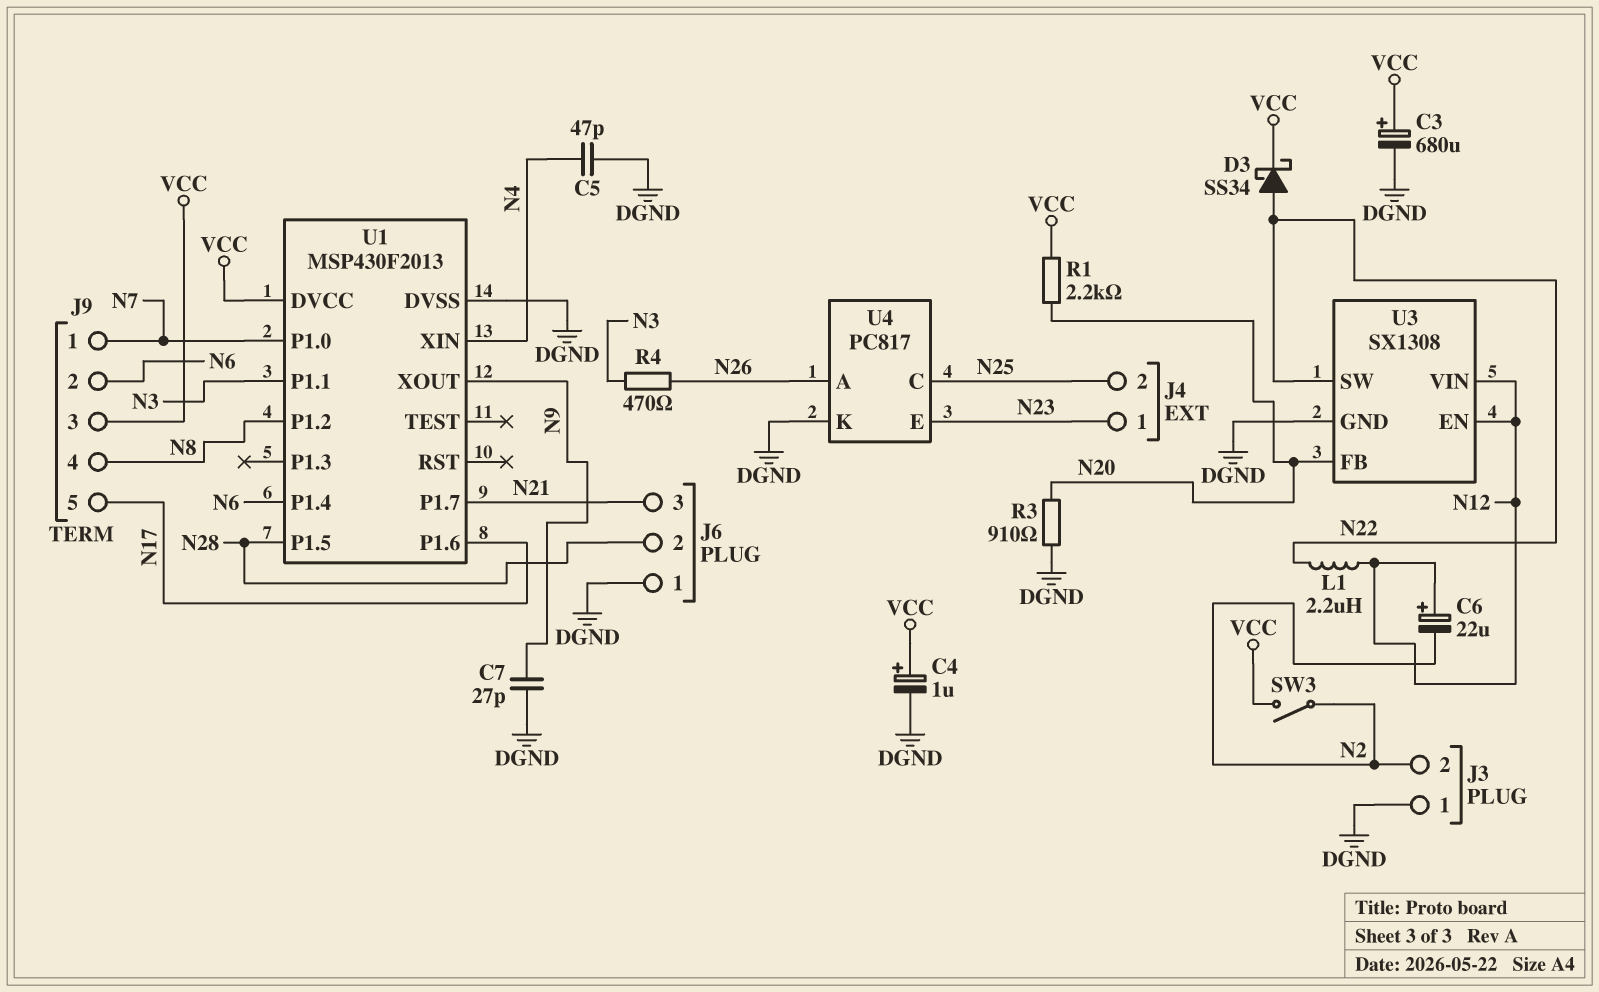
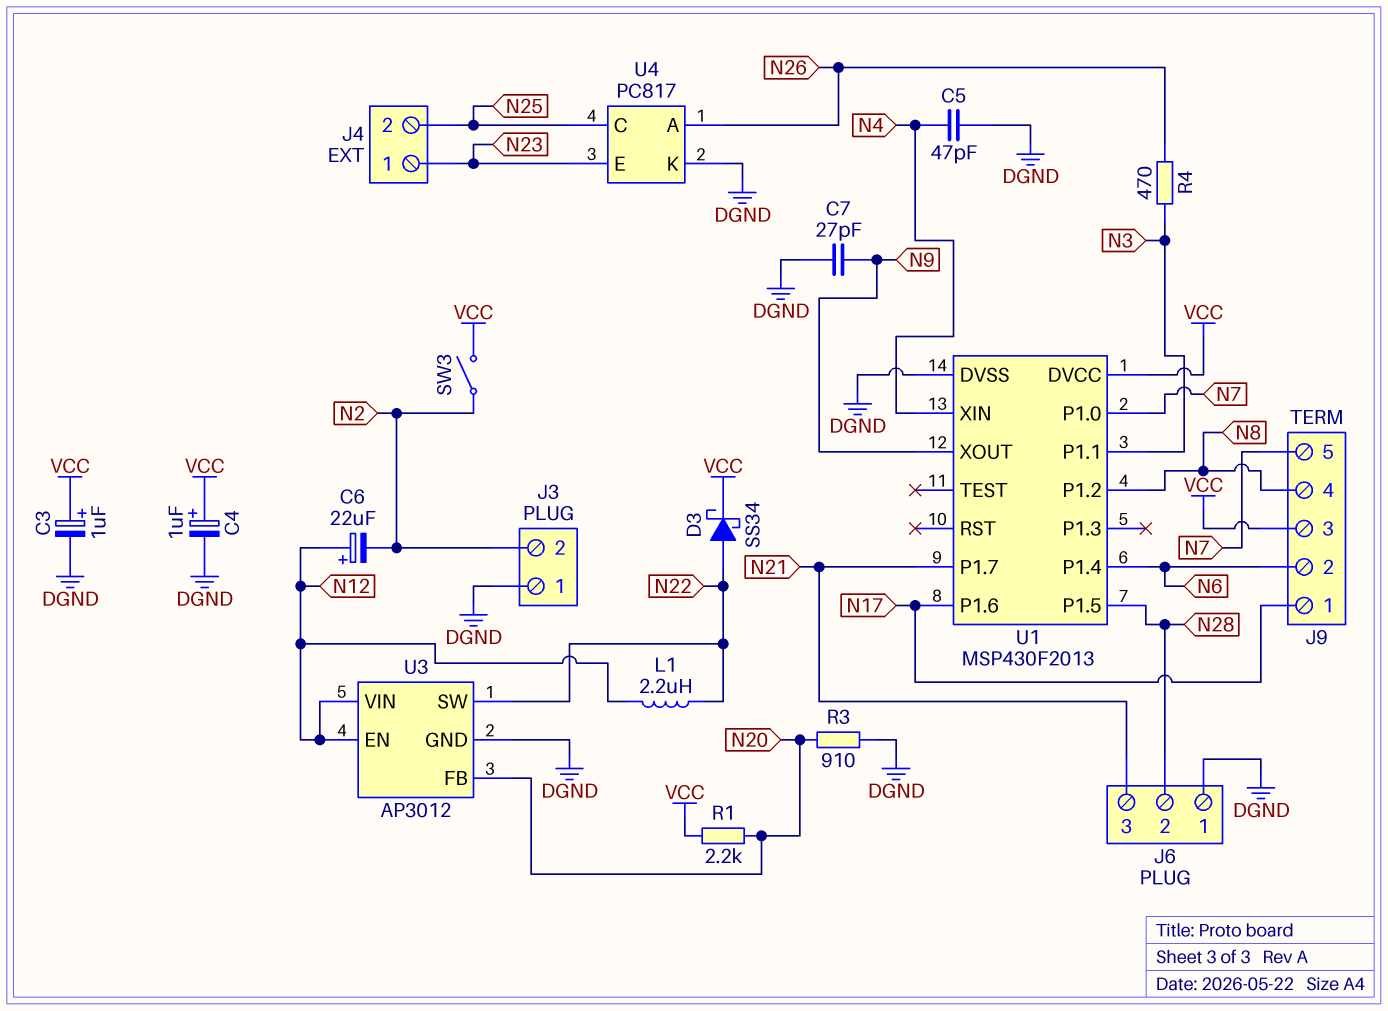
C3: 680uF (plus VCC, minus DGND) -> 1uF (plus VCC, minus DGND)
J9 pin 1: N7 -> N17
J9 pin 5: N17 -> N7
U3: SX1308 -> AP3012

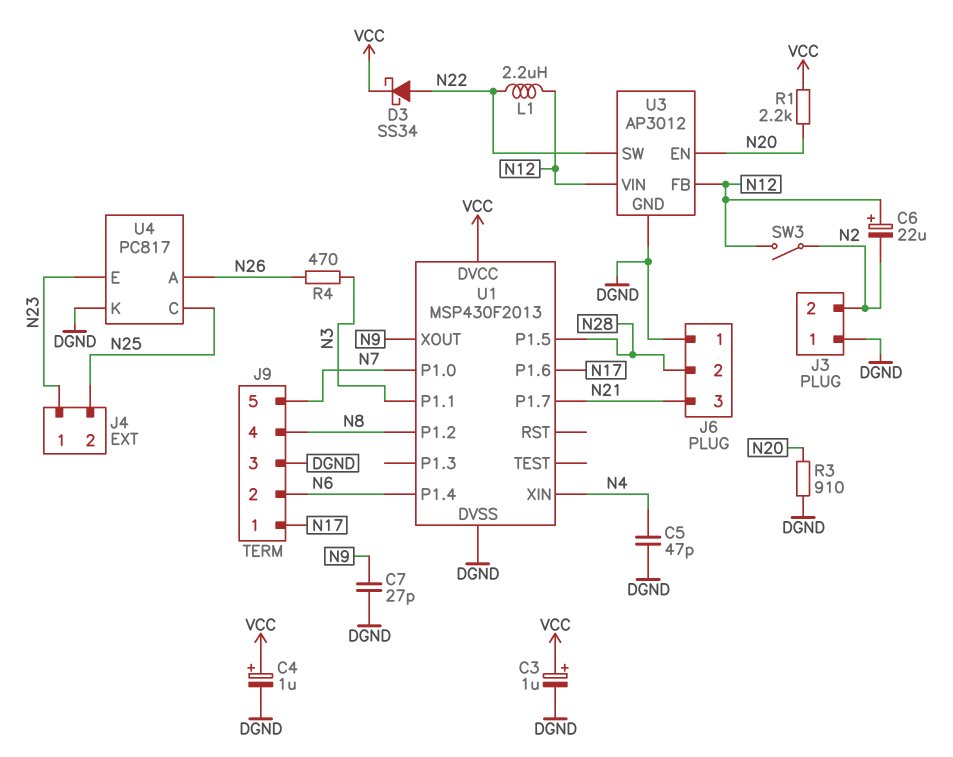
J9 pin 3: VCC -> DGND
SW3: switch (N2, VCC) -> switch (N2, N12)
U3 pin EN: N12 -> N20
U3 pin FB: N20 -> N12

